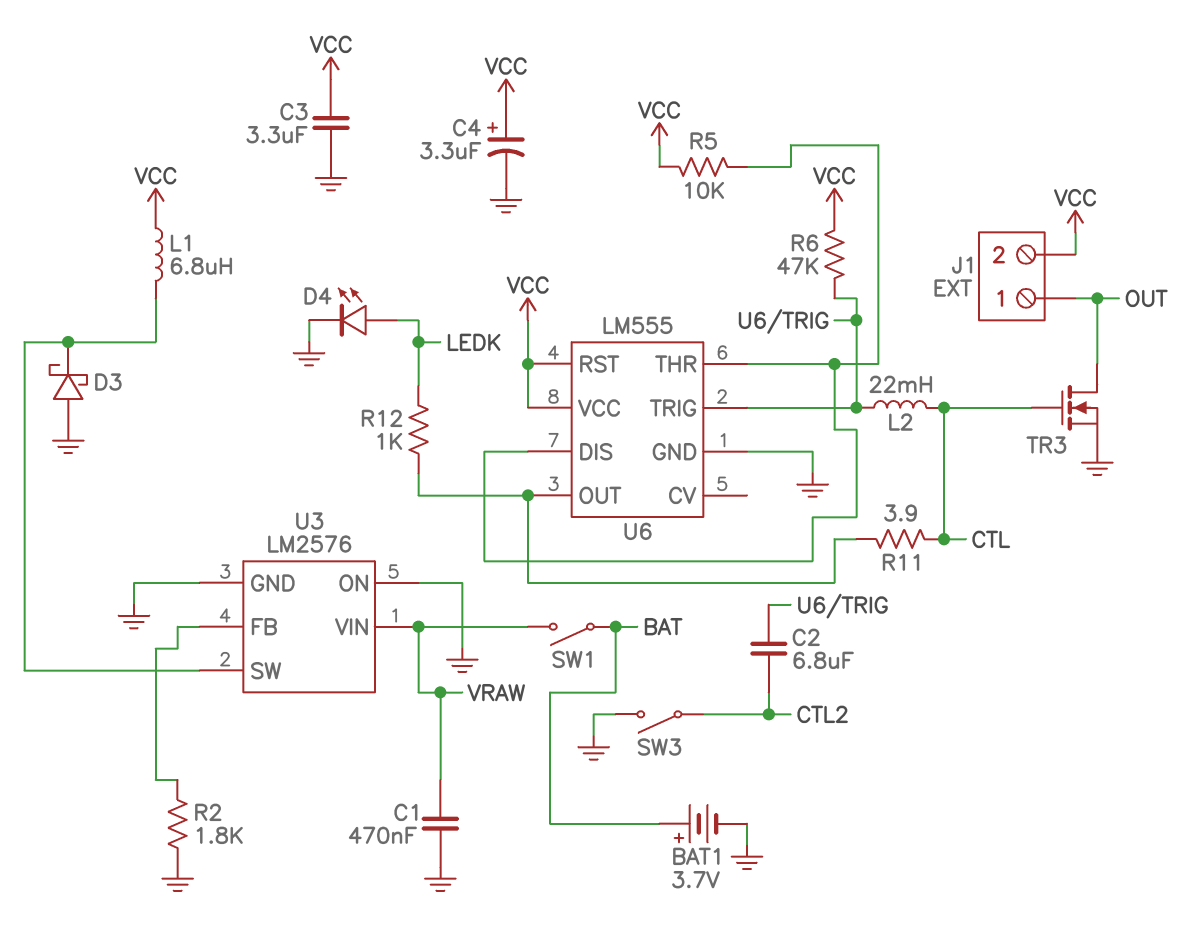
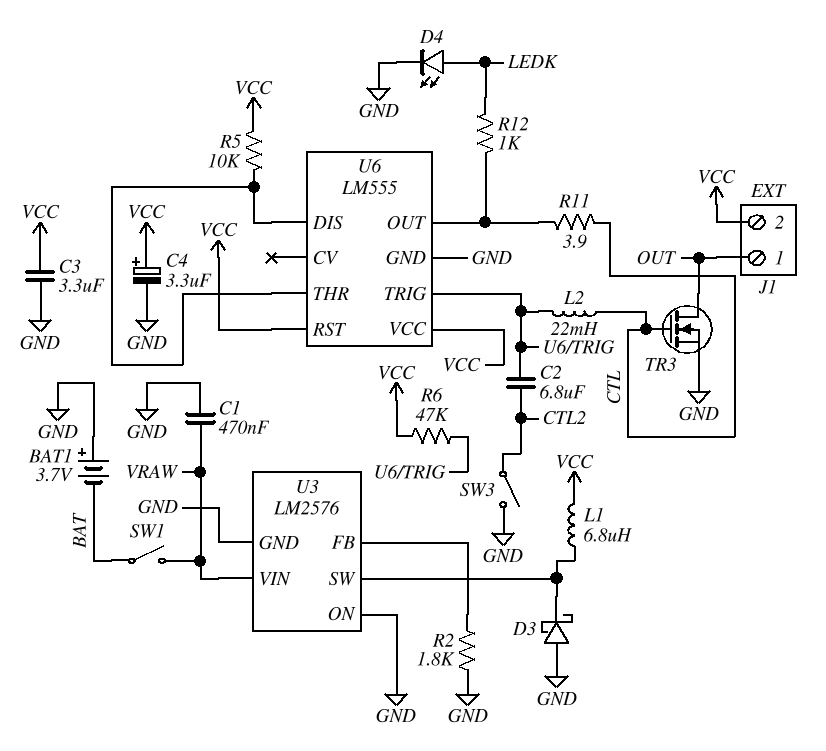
BAT1: 3.7V (plus BAT, minus GND) -> 3.7V (plus GND, minus BAT)

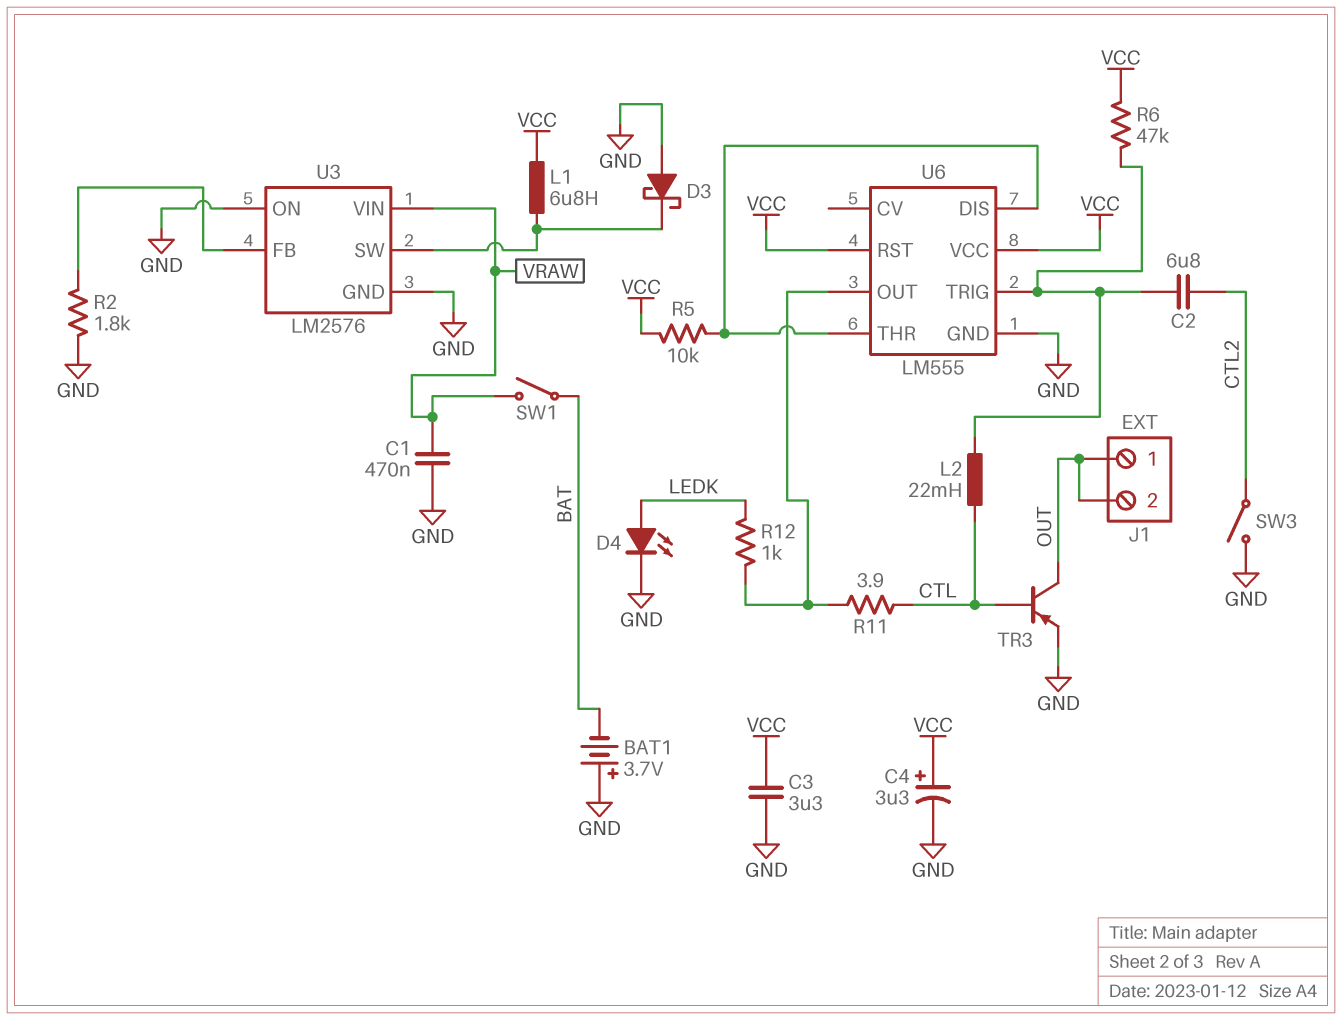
J1 pin 2: VCC -> OUT
TR3: NMOS (G CTL, D OUT, S GND) -> PNP (B CTL, C OUT, E GND)

